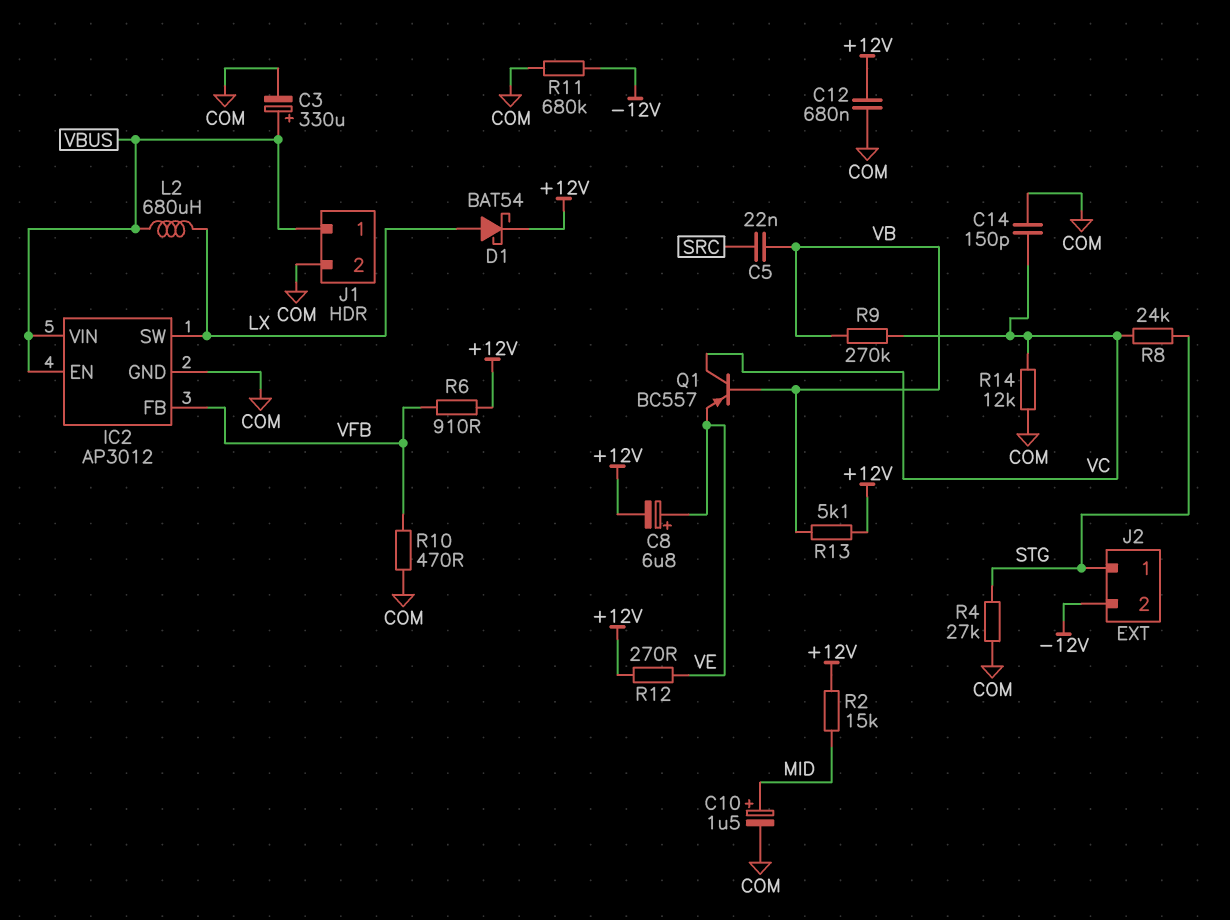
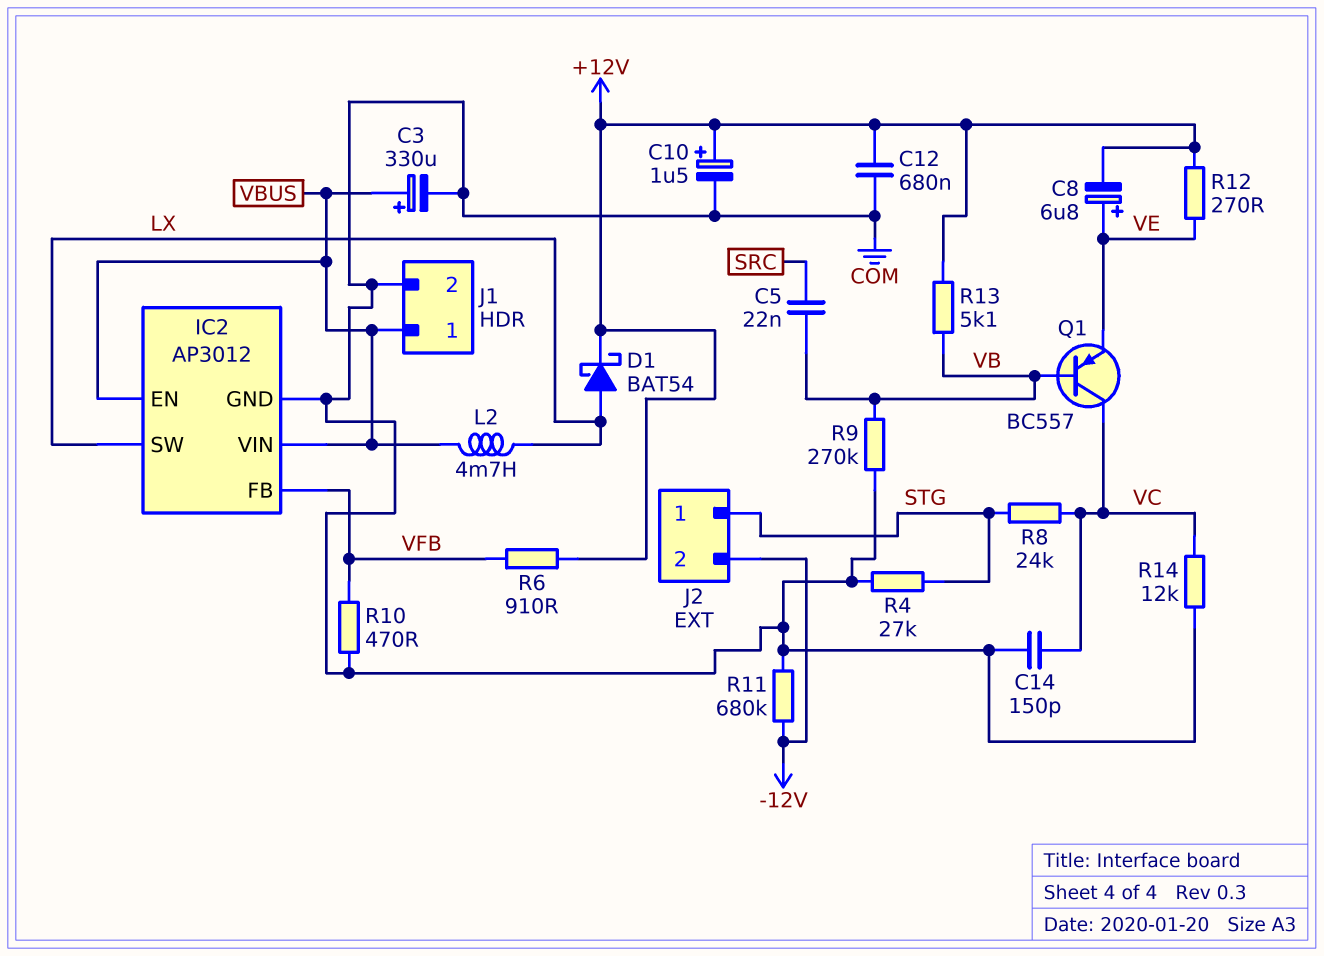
C10: 1.5uF (plus MID, minus COM) -> 1.5uF (plus +12V, minus COM)
L2: 680uH (LX, VBUS) -> 4.7mH (LX, VBUS)
R2: 15k (+12V, MID) -> none
R9: 270k (VB, VC) -> 270k (COM, VB)

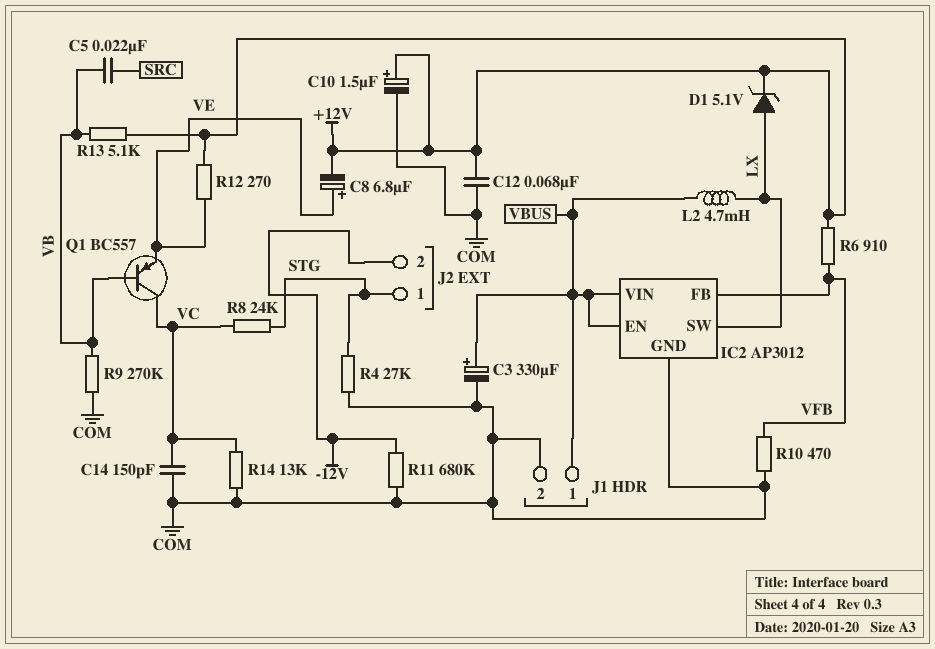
C12: 680nF (+12V, COM) -> 68nF (+12V, COM)
D1: schottky BAT54 (A LX, K +12V) -> zener 5.1V (A LX, K +12V)
R14: 12k (COM, VC) -> 13k (COM, VC)

